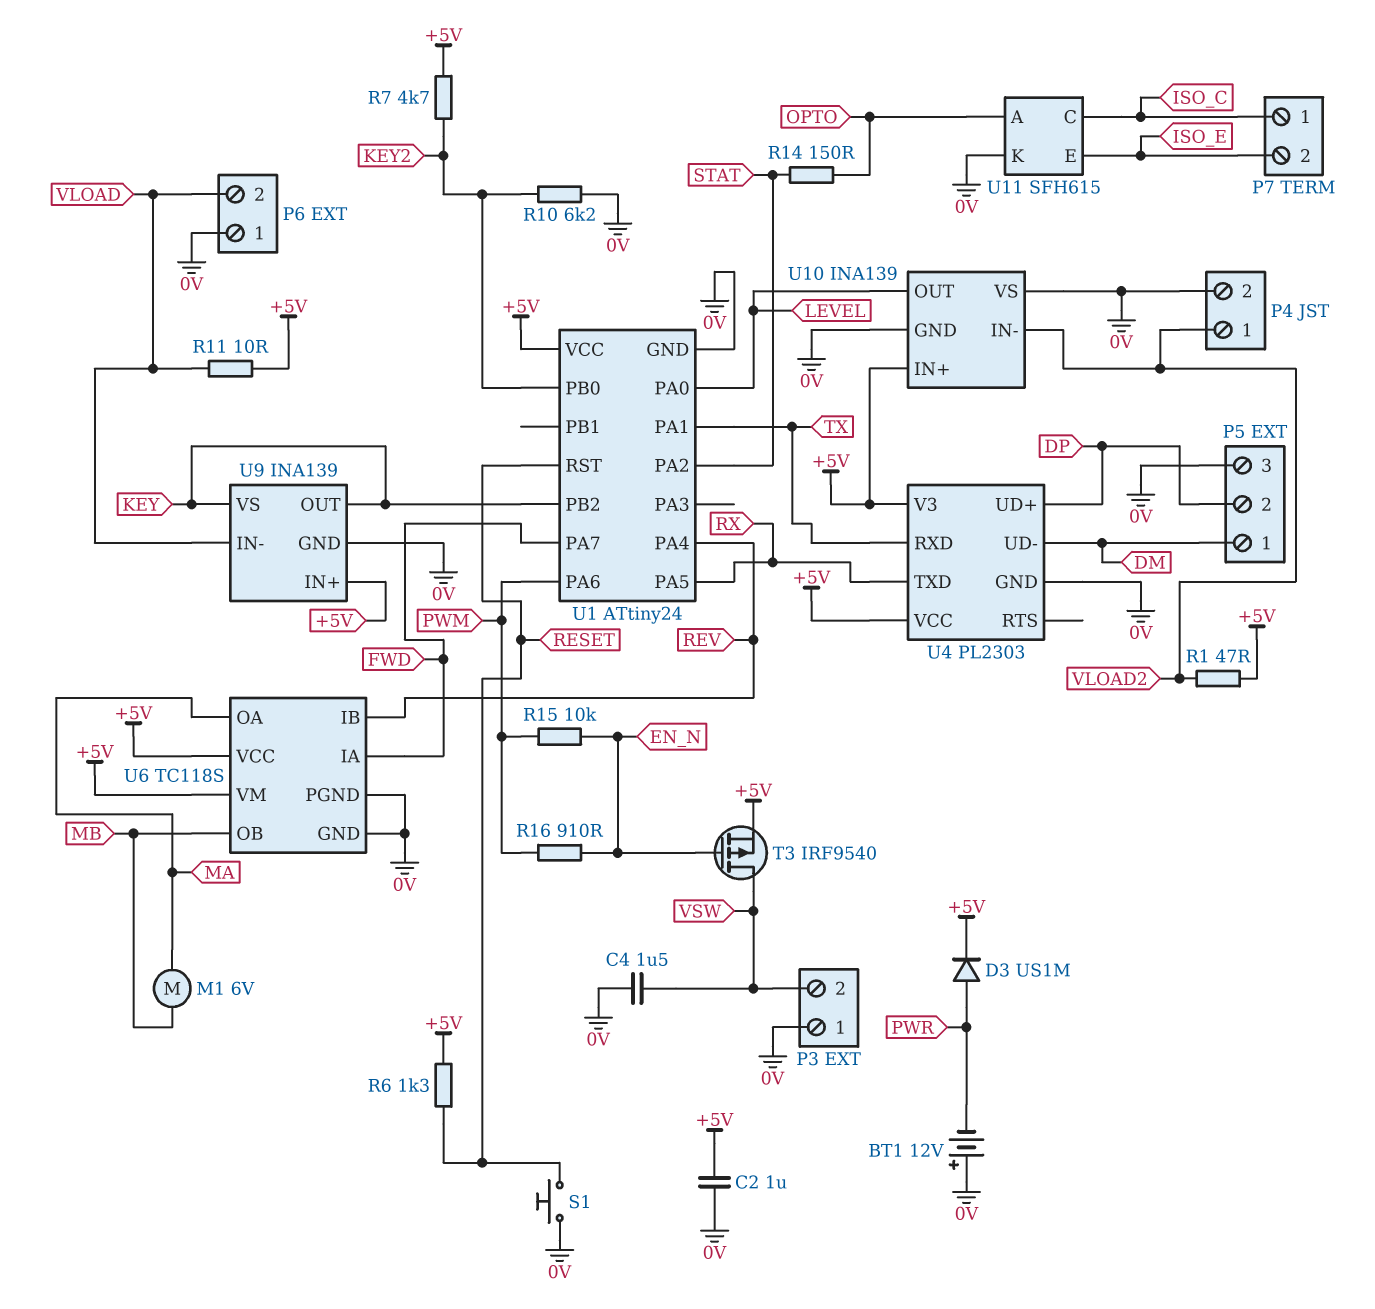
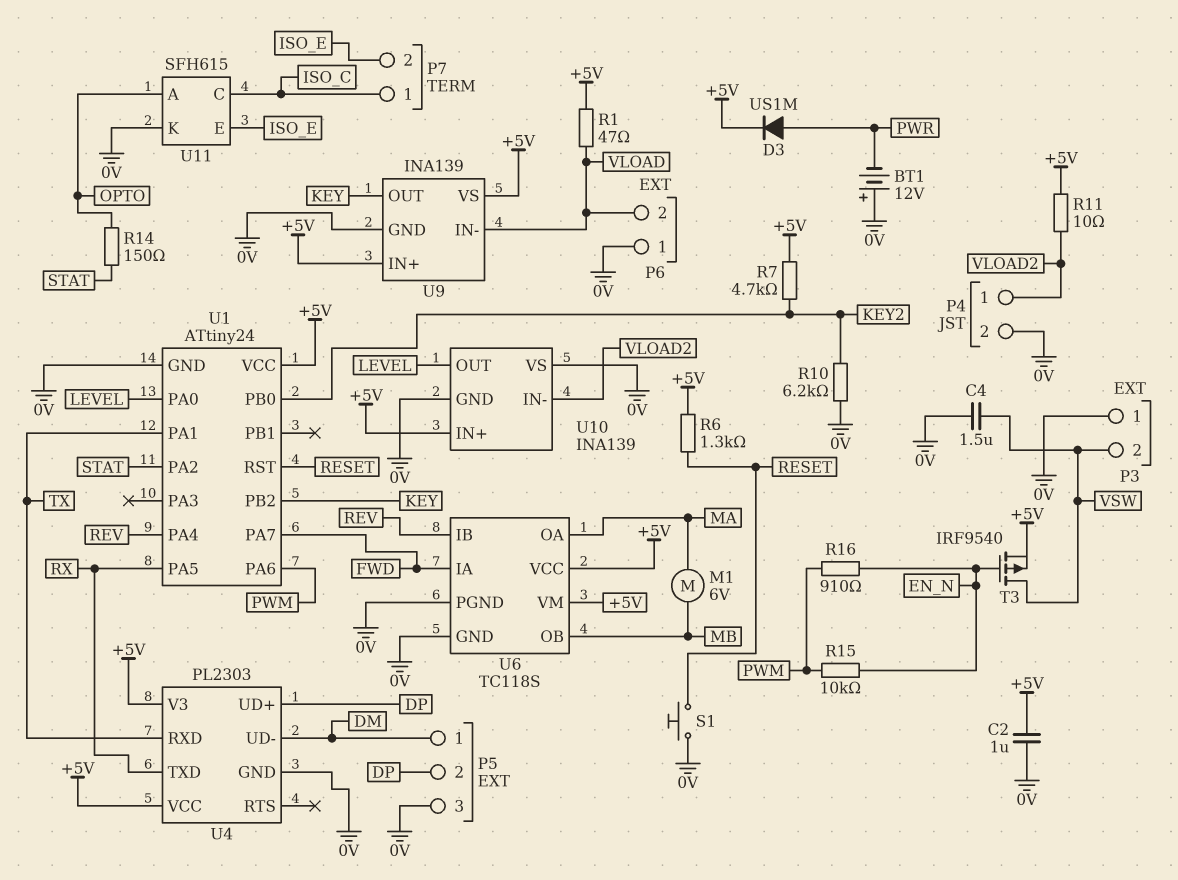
R1: 47 (+5V, VLOAD2) -> 47 (+5V, VLOAD)
R11: 10 (+5V, VLOAD) -> 10 (+5V, VLOAD2)
U9 pin VS: KEY -> +5V

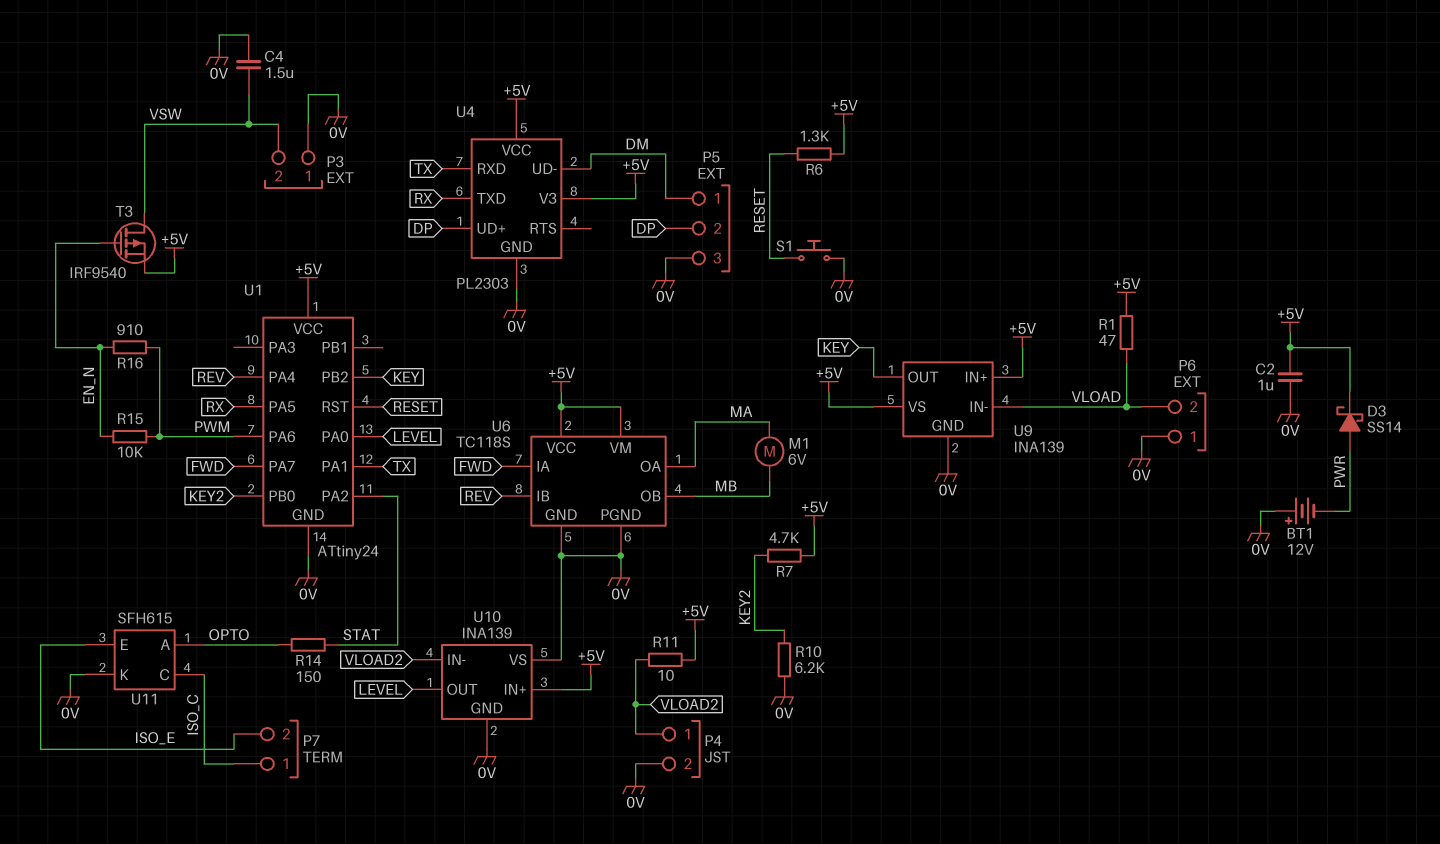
D3: diode US1M (A PWR, K +5V) -> schottky SS14 (A PWR, K +5V)

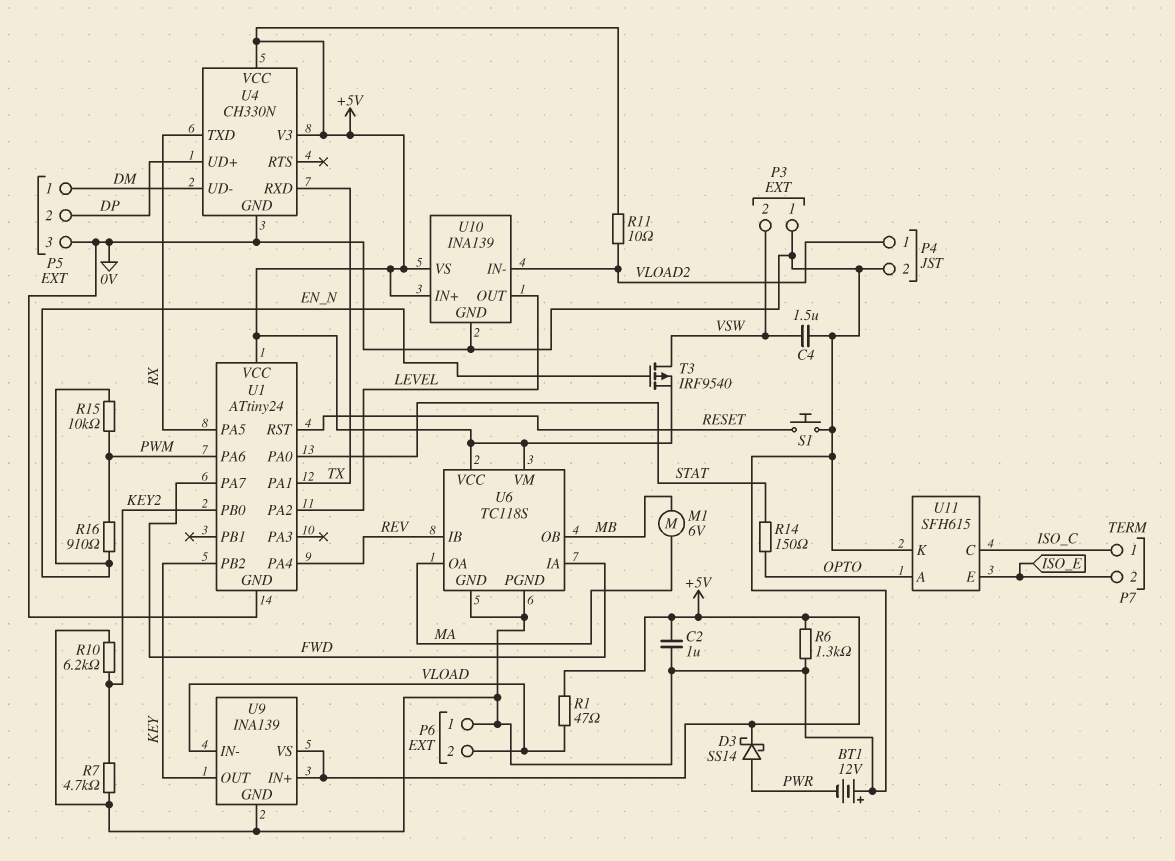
R6: 1.3k (+5V, RESET) -> 1.3k (+5V, 0V)
R7: 4.7k (+5V, KEY2) -> 4.7k (0V, KEY2)
U1 pin PA0: LEVEL -> STAT
U1 pin PA2: STAT -> LEVEL
U4: PL2303 -> CH330N
U10 pin VS: 0V -> +5V

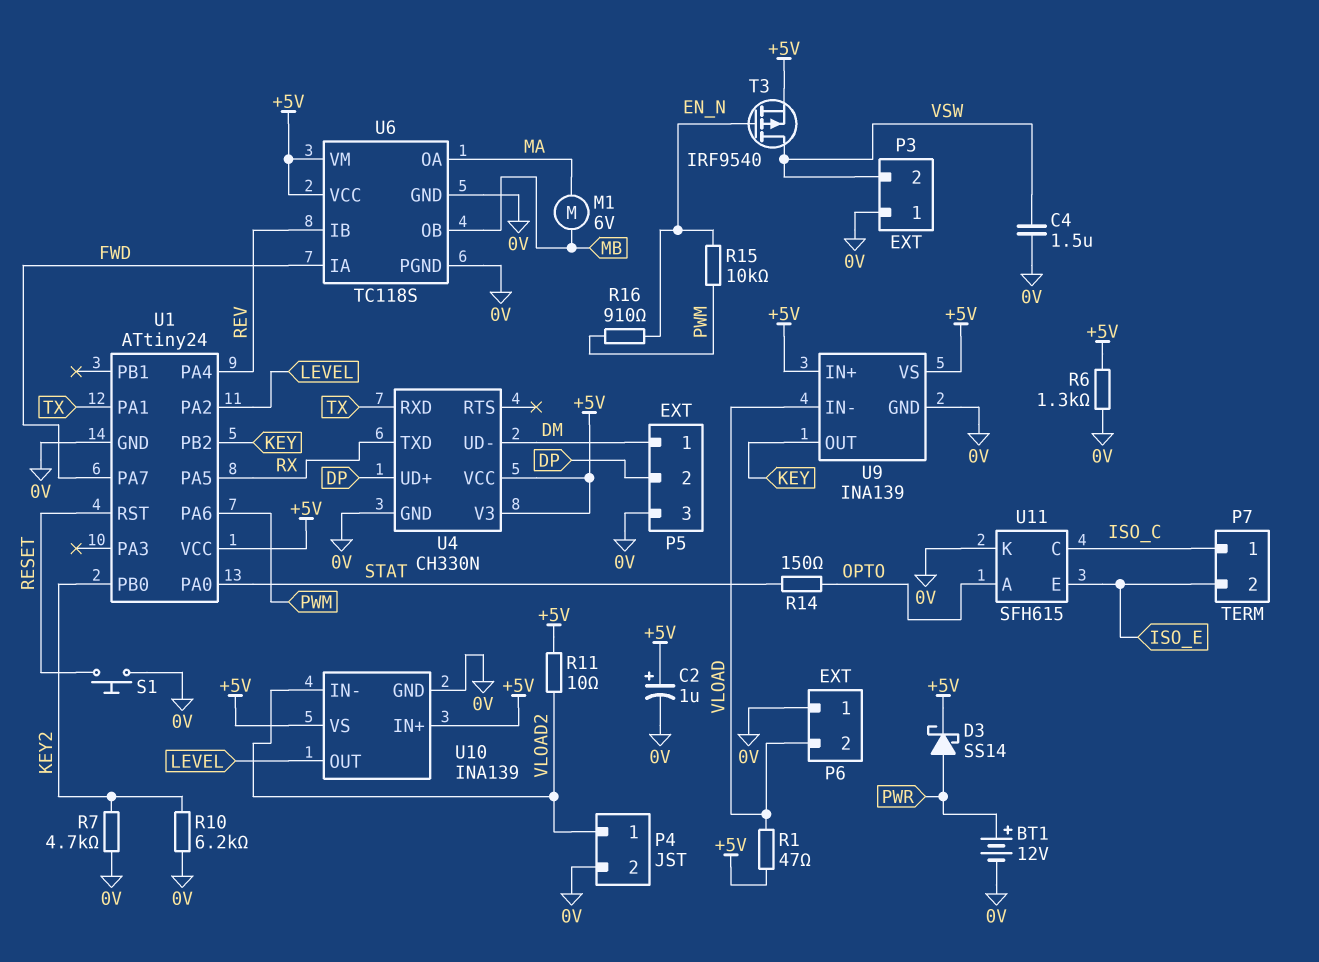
BT1: 12V (plus 0V, minus PWR) -> 12V (plus PWR, minus 0V)
C2: 1uF (+5V, 0V) -> 1uF (plus +5V, minus 0V)

